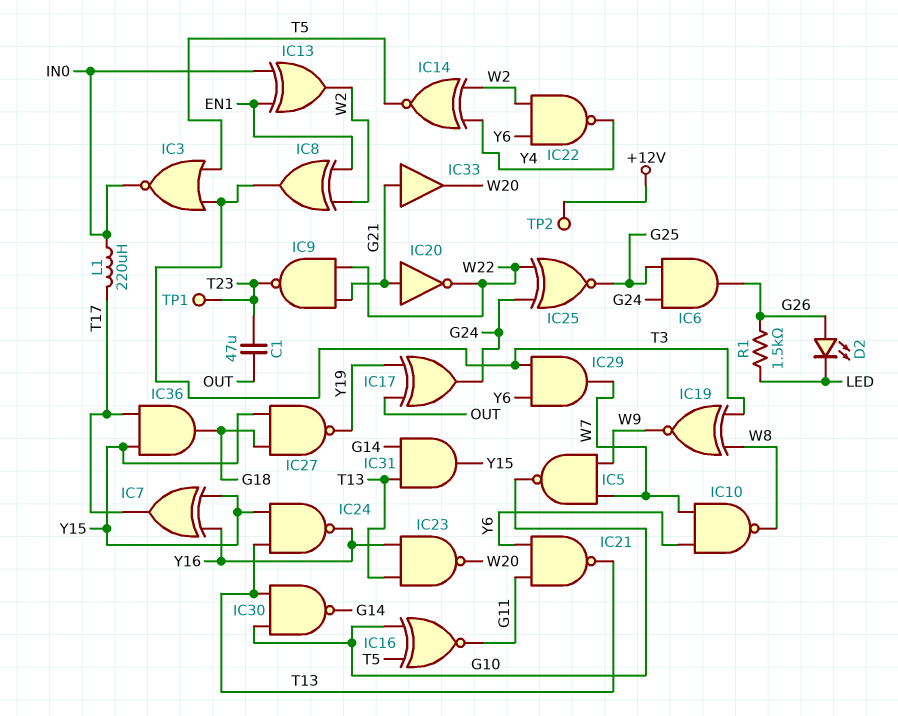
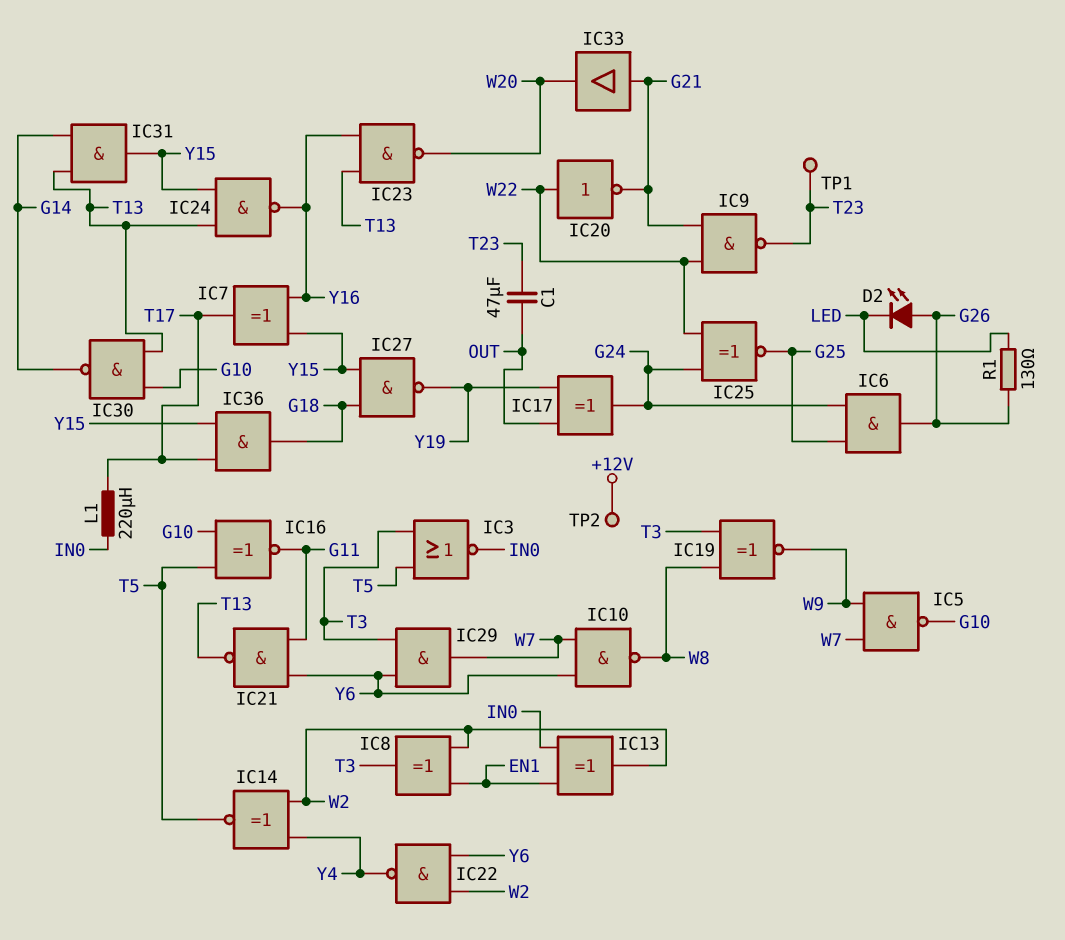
IC20: NOT (in G21, out W22) -> NOT (in W22, out G21)
R1: 1.5k (G26, LED) -> 130 (G26, LED)

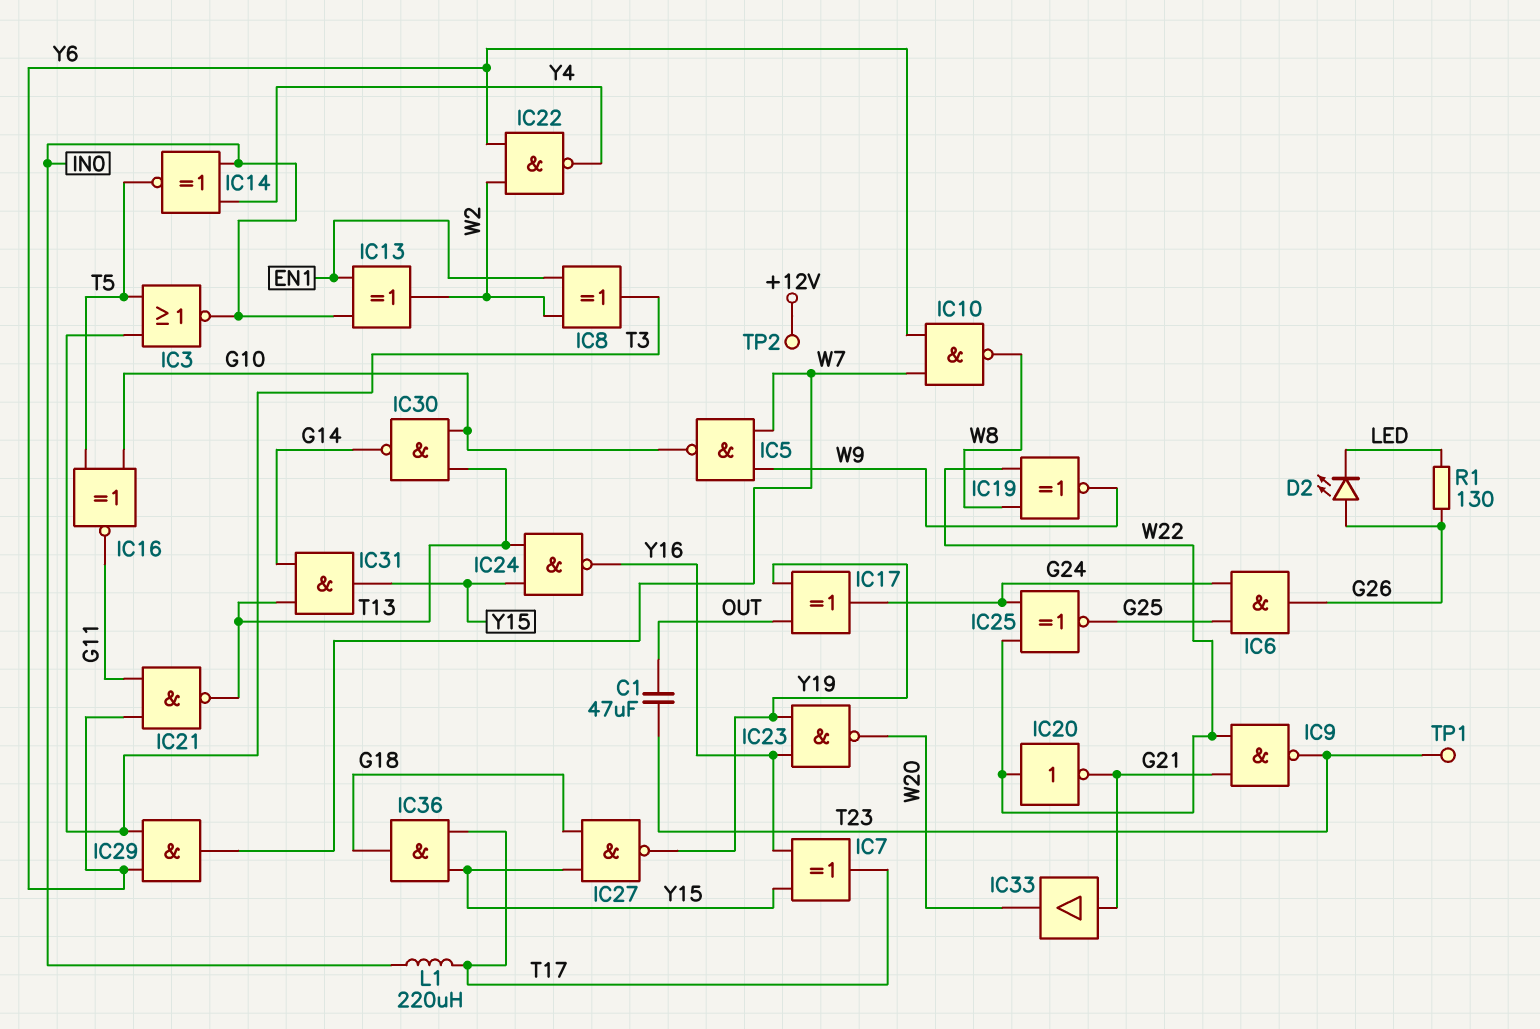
IC14: XNOR (in W2, in Y4, out T5) -> XNOR (in IN0, in Y4, out T5)
IC19: XNOR (in T3, in W8, out W9) -> XNOR (in W8, in W22, out W9)
IC23: NAND (in T13, in Y16, out W20) -> NAND (in Y16, in Y19, out W20)

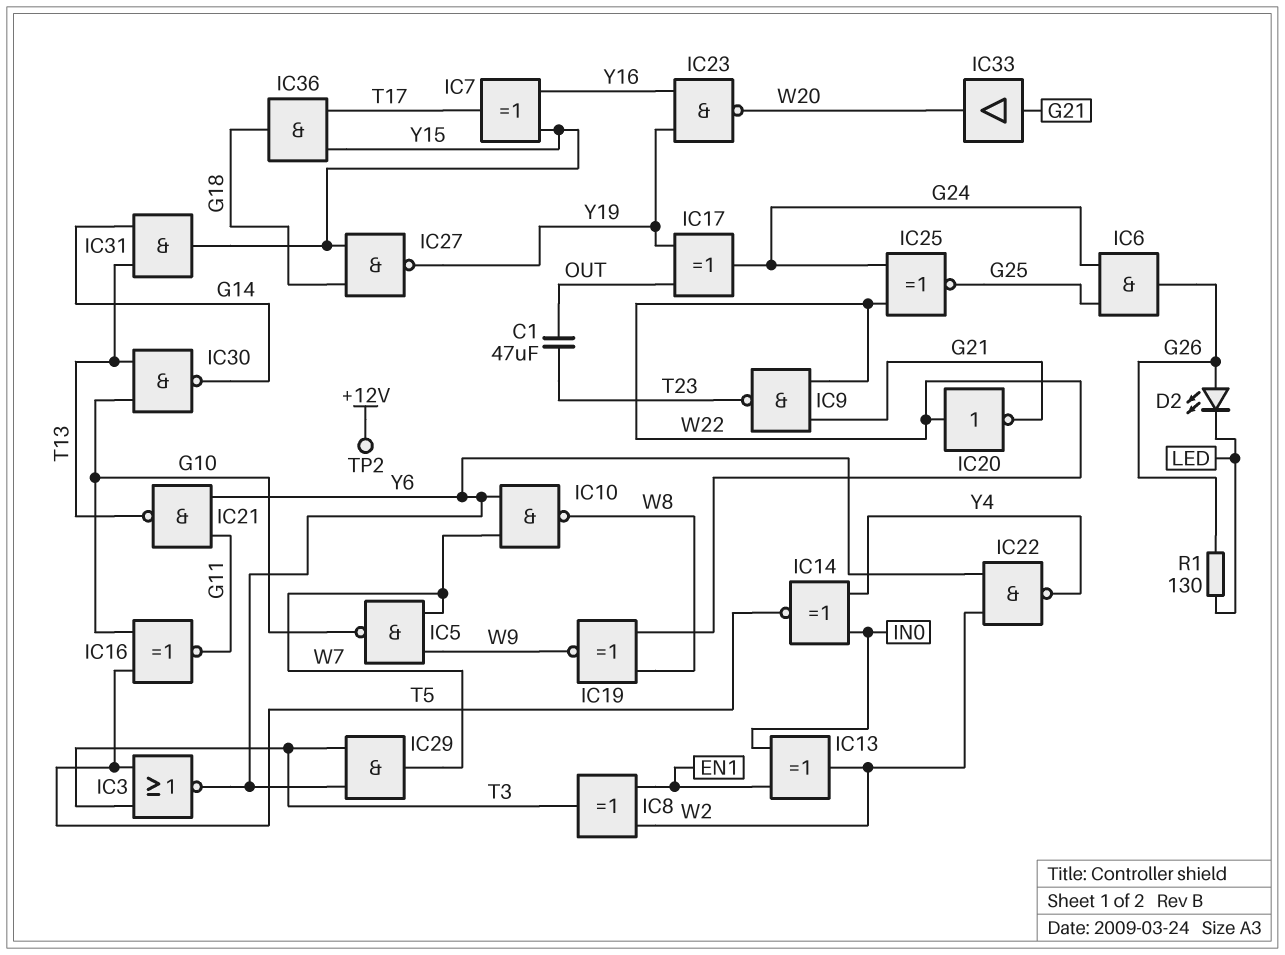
IC3: NOR (in T3, in T5, out IN0) -> NOR (in T3, in T5, out Y6)
IC24: NAND (in T13, in Y15, out Y16) -> none
L1: 220uH (IN0, T17) -> none
TP1: test point (T23) -> none

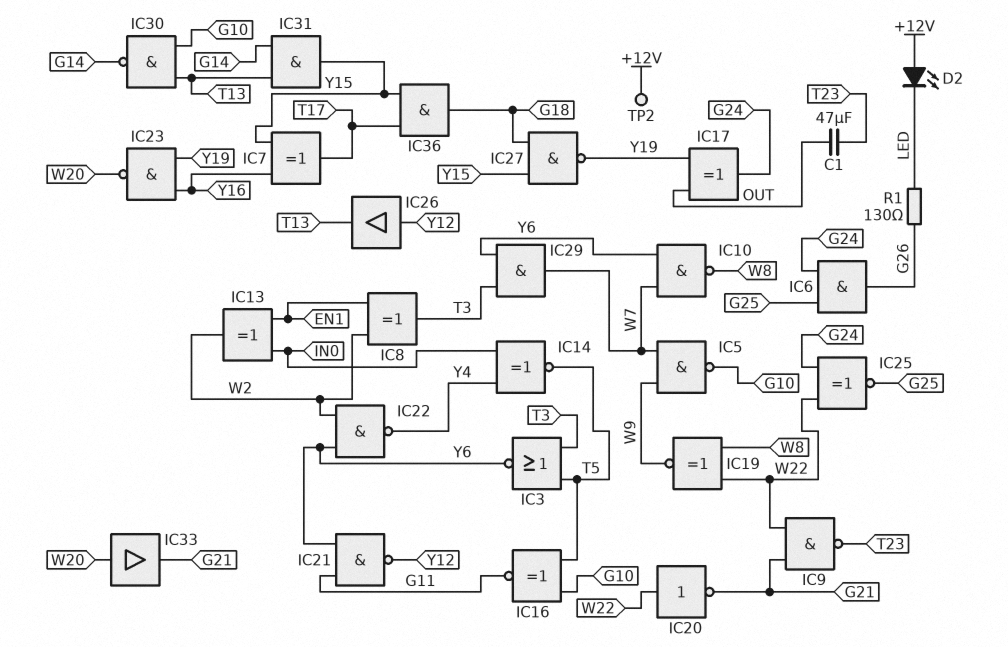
D2: LED (A G26, K LED) -> LED (A +12V, K LED)
IC21: NAND (in G11, in Y6, out T13) -> NAND (in G11, in Y6, out Y12)
IC26: none -> buffer (in Y12, out T13)
IC33: buffer (in G21, out W20) -> buffer (in W20, out G21)

